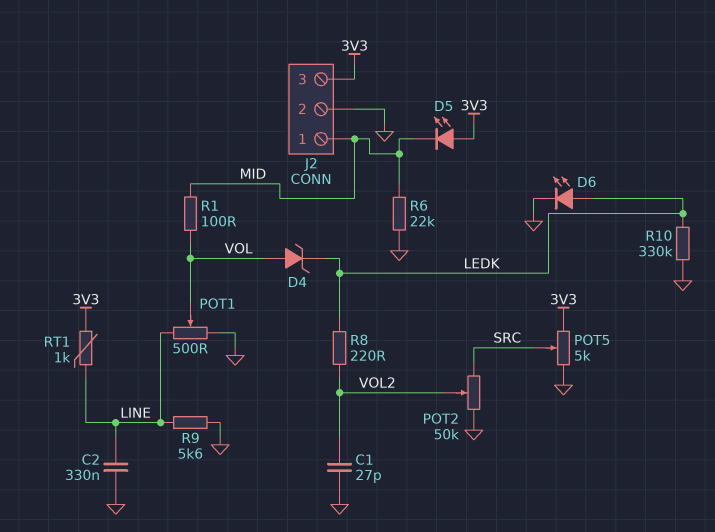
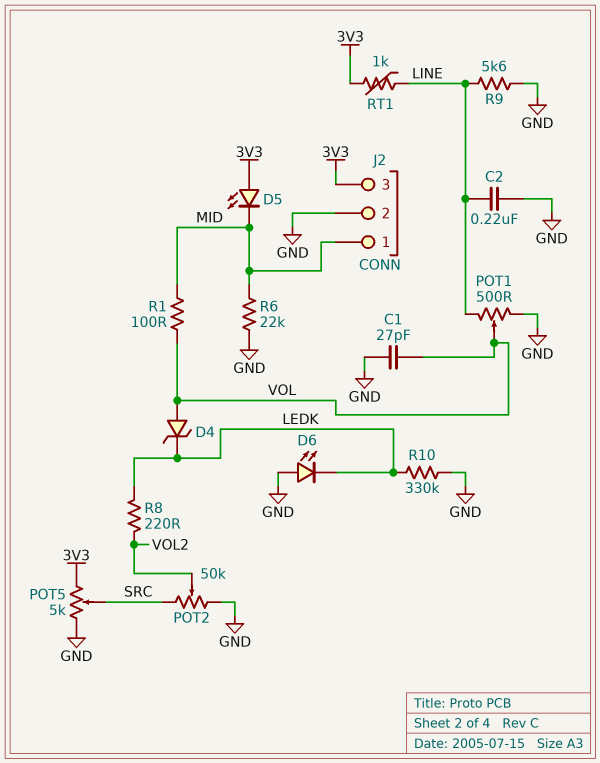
C1: 27pF (GND, VOL2) -> 27pF (GND, VOL)
C2: 330nF (GND, LINE) -> 220nF (GND, LINE)
D6: LED (A LEDK, K GND) -> LED (A GND, K LEDK)

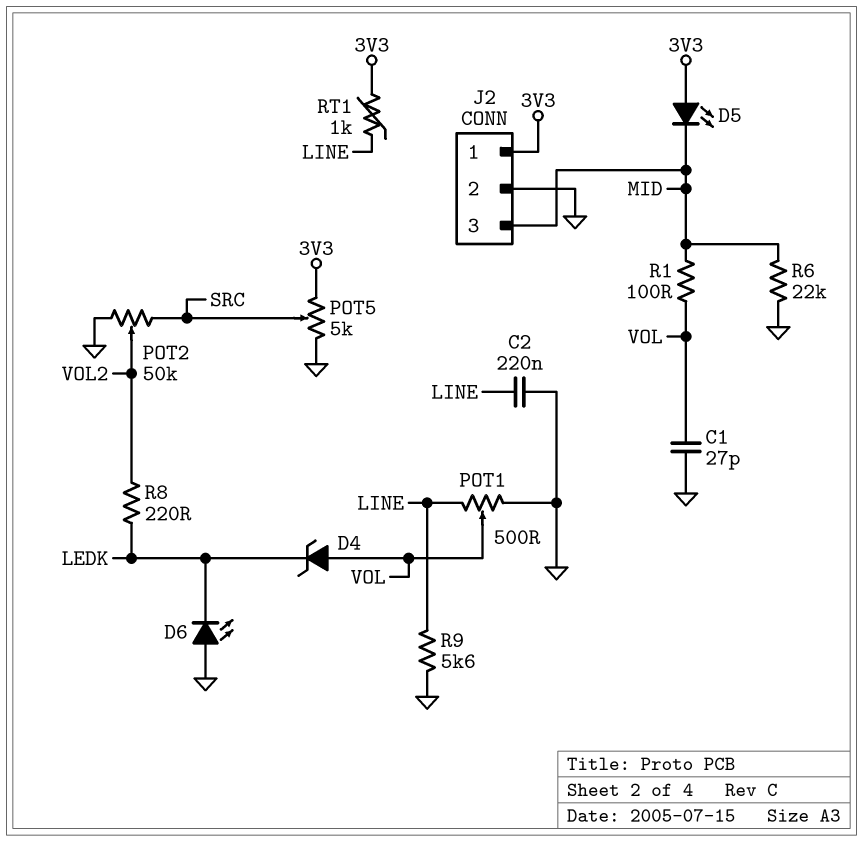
J2 pin 1: MID -> 3V3
J2 pin 3: 3V3 -> MID
R10: 330k (GND, LEDK) -> none

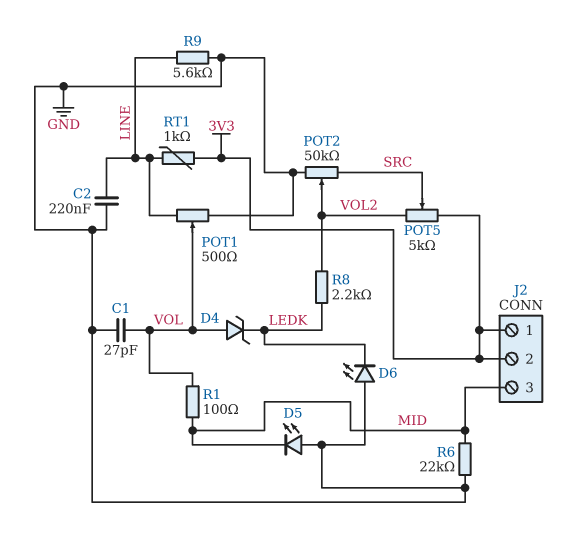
D5: LED (A 3V3, K MID) -> LED (A GND, K MID)
J2 pin 2: GND -> 3V3
POT5: 5k (3V3, GND, wiper SRC) -> 5k (3V3, VOL2, wiper SRC)
R8: 220 (LEDK, VOL2) -> 2.2k (LEDK, VOL2)

